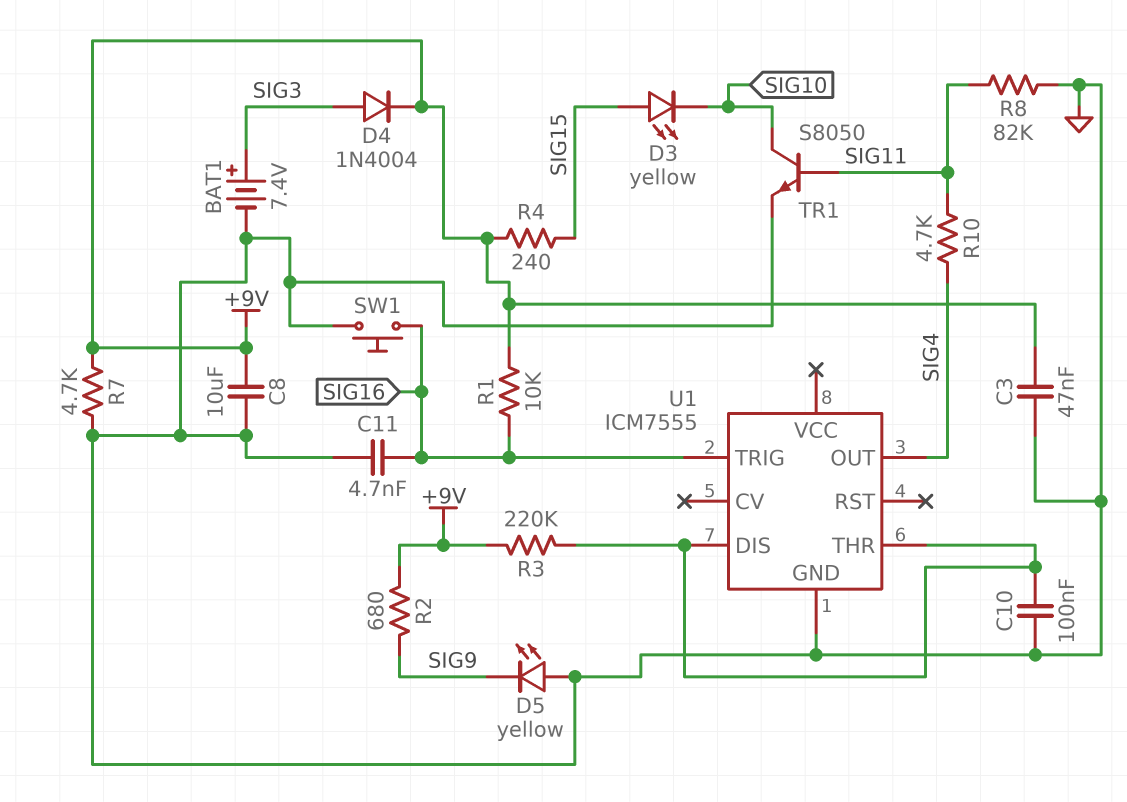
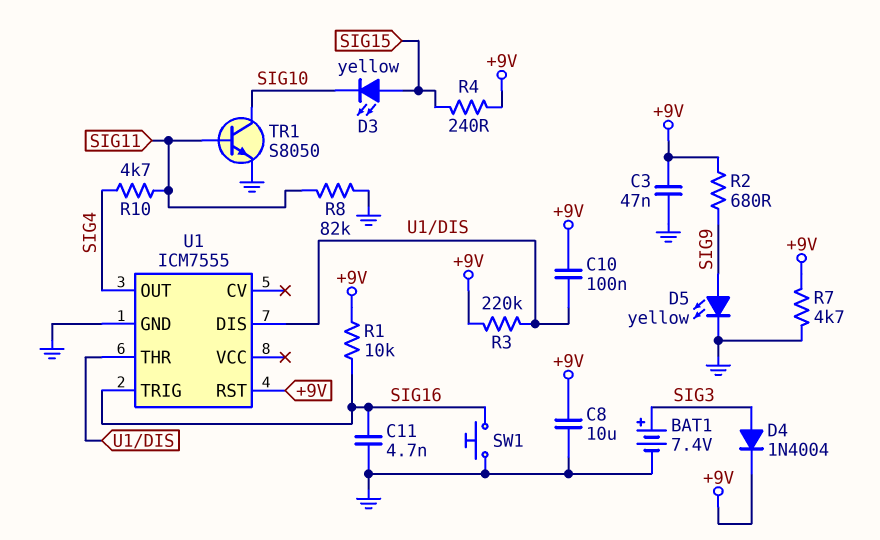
C10: 100nF (GND, U1/DIS) -> 100nF (+9V, U1/DIS)
D5: LED yellow (A GND, K SIG9) -> LED yellow (A SIG9, K GND)
U1 pin RST: none -> +9V

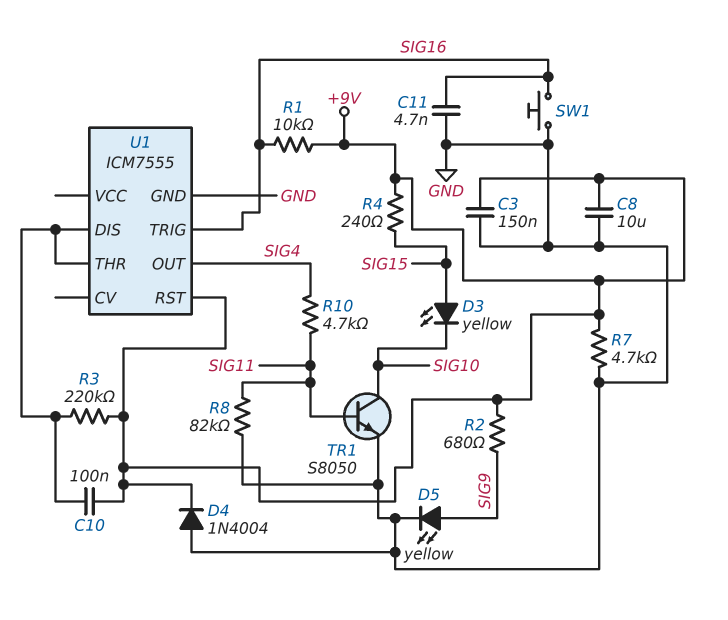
BAT1: 7.4V (plus SIG3, minus GND) -> none
C3: 47nF (+9V, GND) -> 150nF (+9V, GND)
D4: diode 1N4004 (A SIG3, K +9V) -> diode 1N4004 (A GND, K +9V)

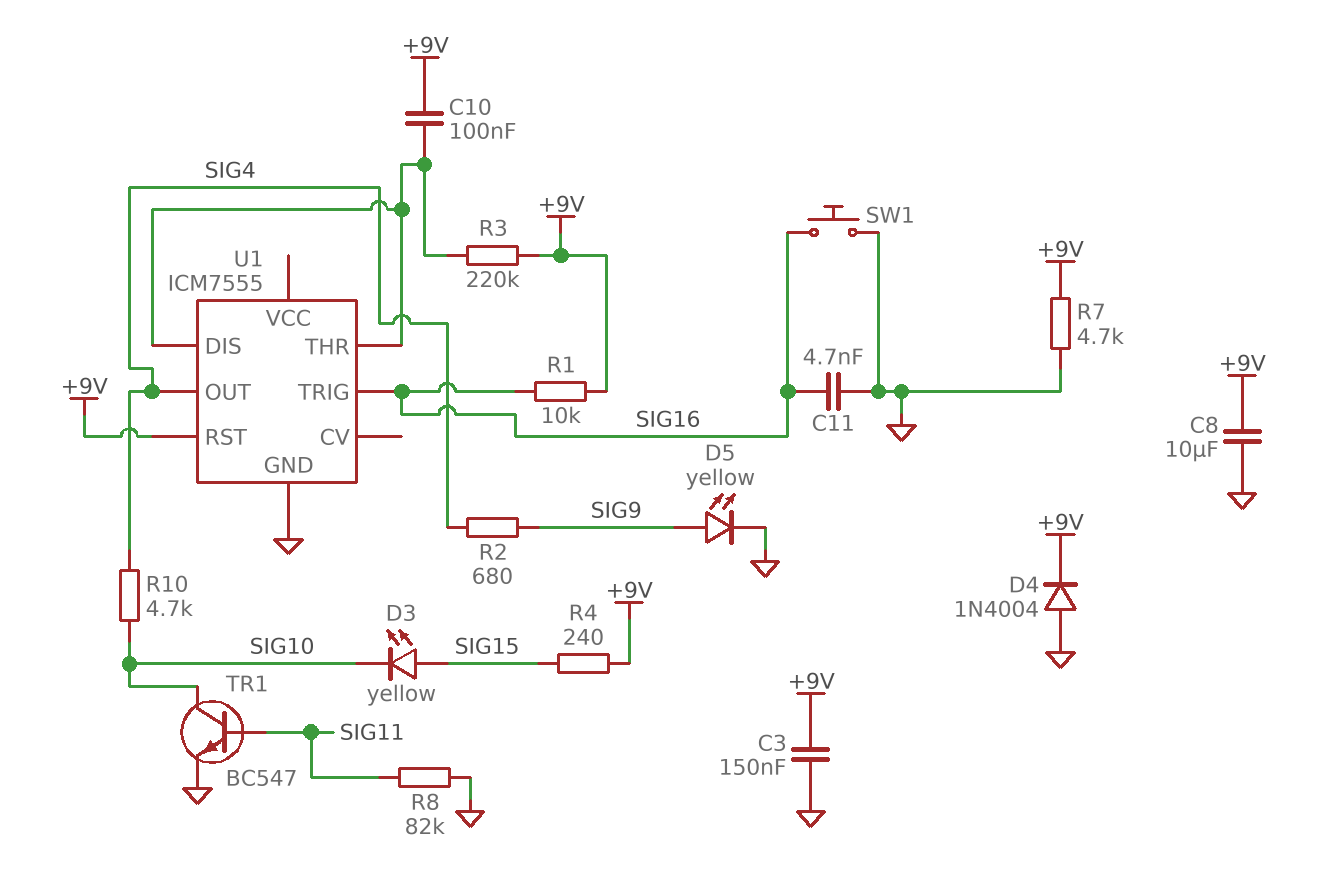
R2: 680 (+9V, SIG9) -> 680 (SIG4, SIG9)
R10: 4.7k (SIG4, SIG11) -> 4.7k (SIG4, SIG10)
TR1: NPN S8050 (B SIG11, C SIG10, E GND) -> NPN BC547 (B SIG11, C SIG10, E GND)

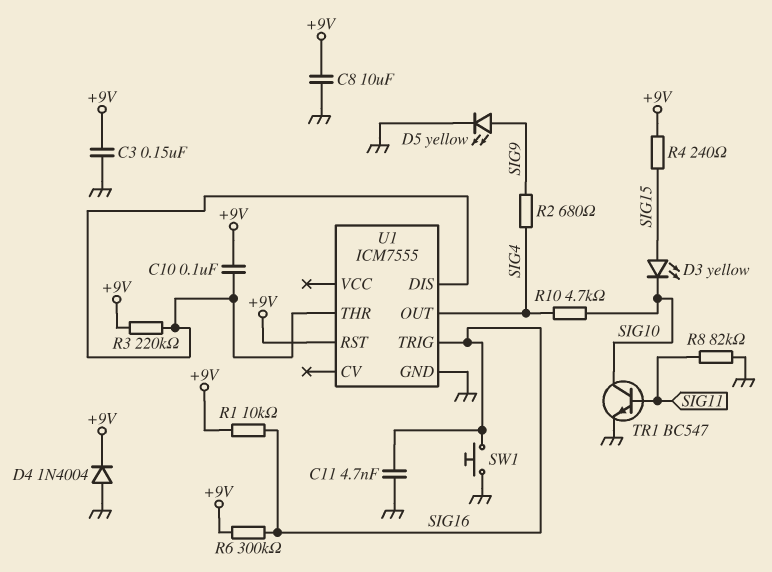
R6: none -> 300k (+9V, SIG16)
R7: 4.7k (+9V, GND) -> none

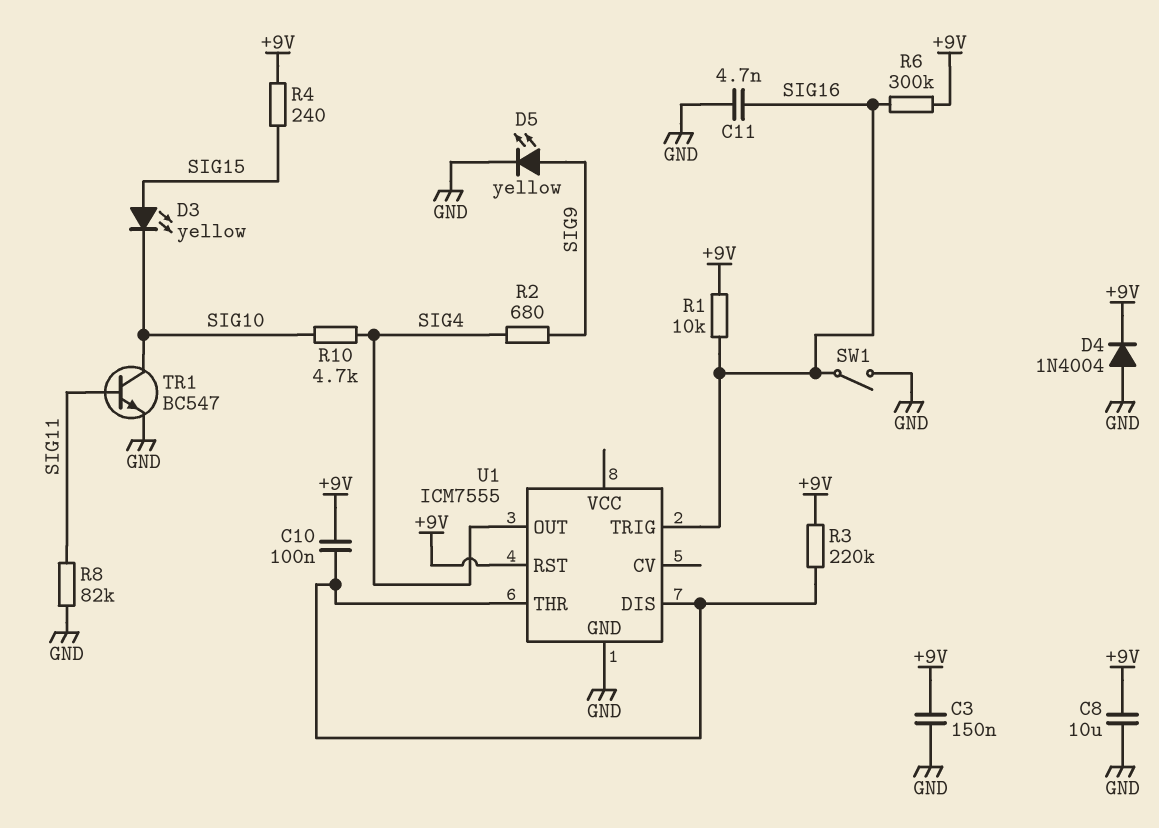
SW1: button (GND, SIG16) -> switch (GND, SIG16)

